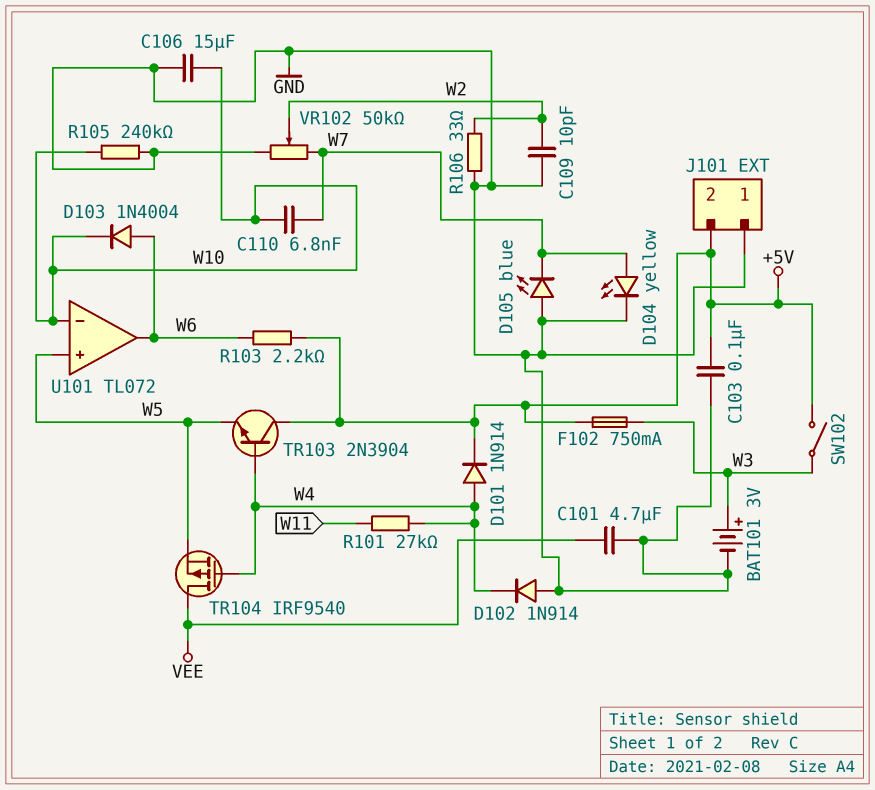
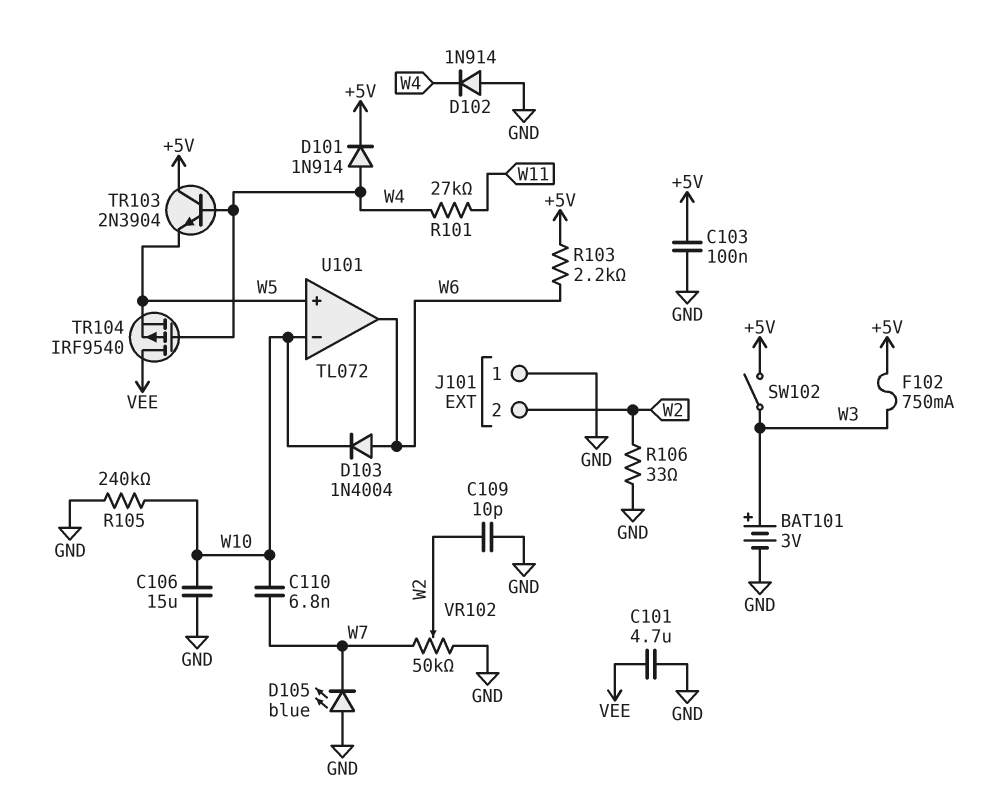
D104: LED yellow (A W7, K GND) -> none
J101 pin 2: +5V -> W2

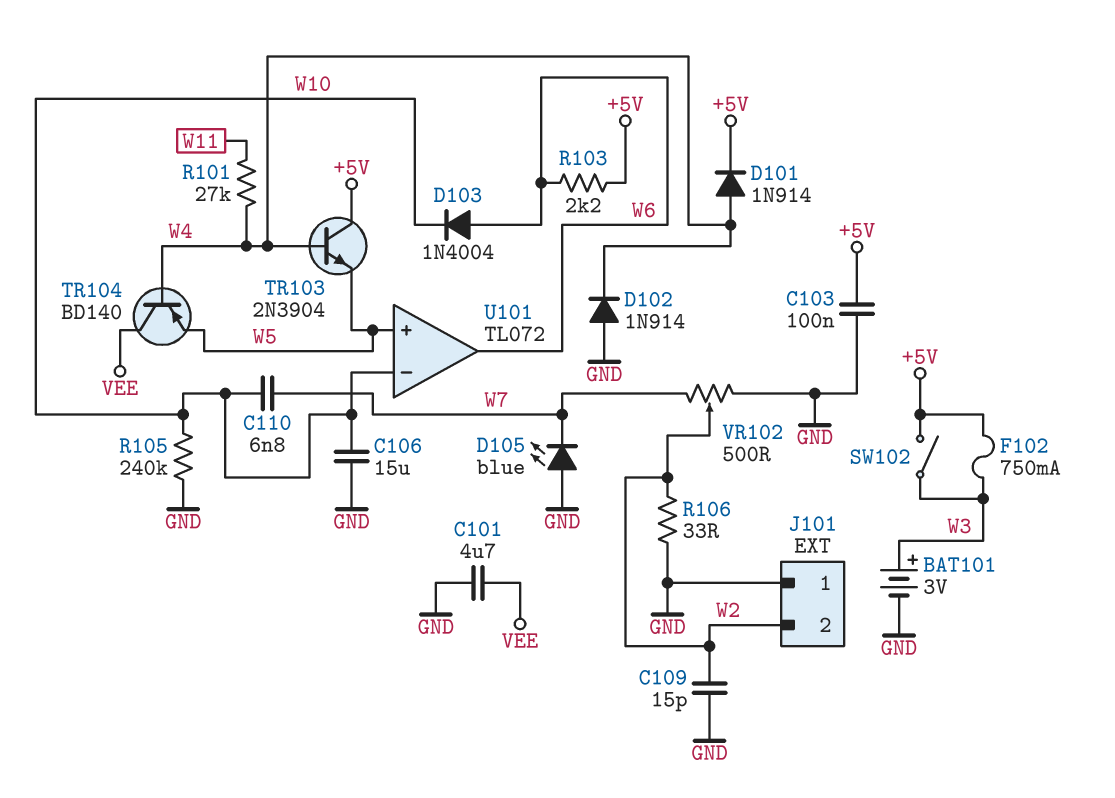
C109: 10pF (GND, W2) -> 15pF (GND, W2)
TR104: PMOS IRF9540 (G W4, D VEE, S W5) -> PNP BD140 (B W4, C VEE, E W5)
VR102: 50k (GND, W7, wiper W2) -> 500 (GND, W7, wiper W2)

